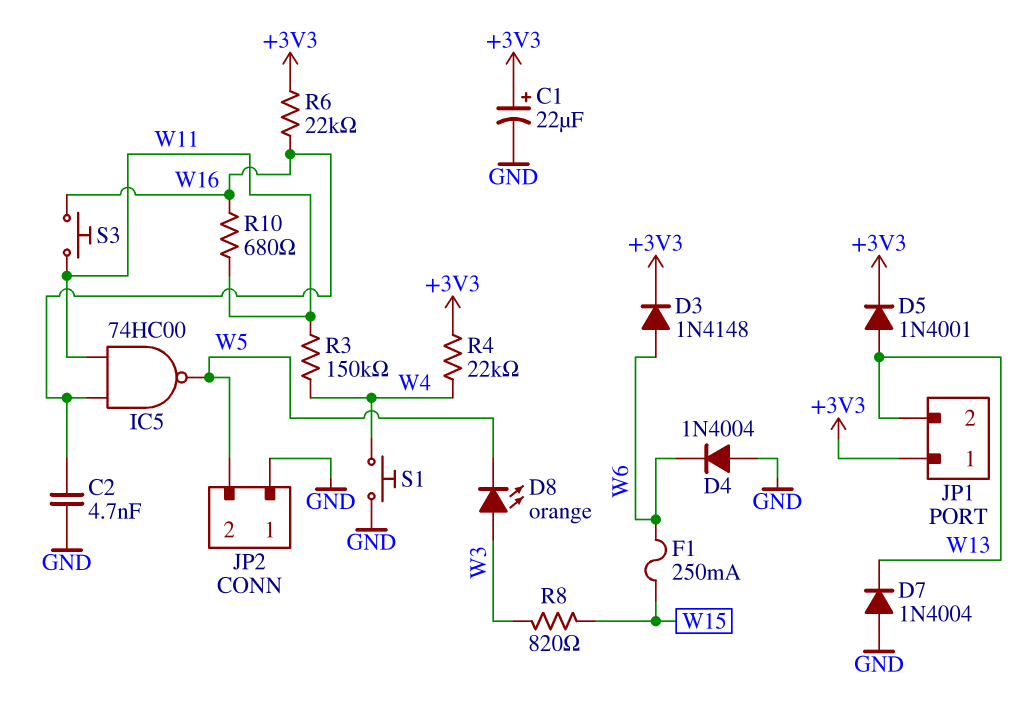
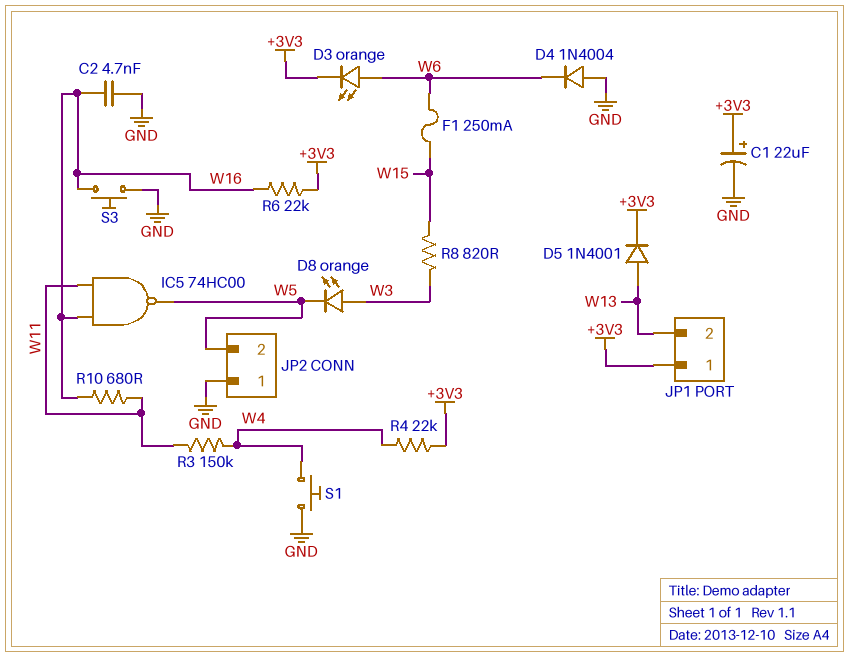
D3: diode 1N4148 (A W6, K +3V3) -> LED orange (A W6, K +3V3)
D7: diode 1N4004 (A GND, K W13) -> none
S3: button (W11, W16) -> button (GND, W16)

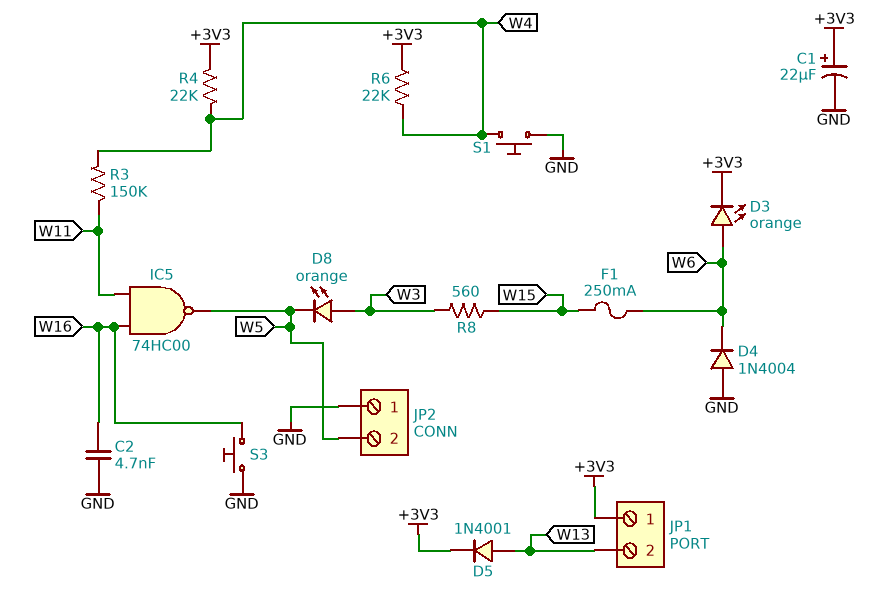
R6: 22k (+3V3, W16) -> 22k (+3V3, W4)
R8: 820 (W3, W15) -> 560 (W3, W15)
R10: 680 (W11, W16) -> none

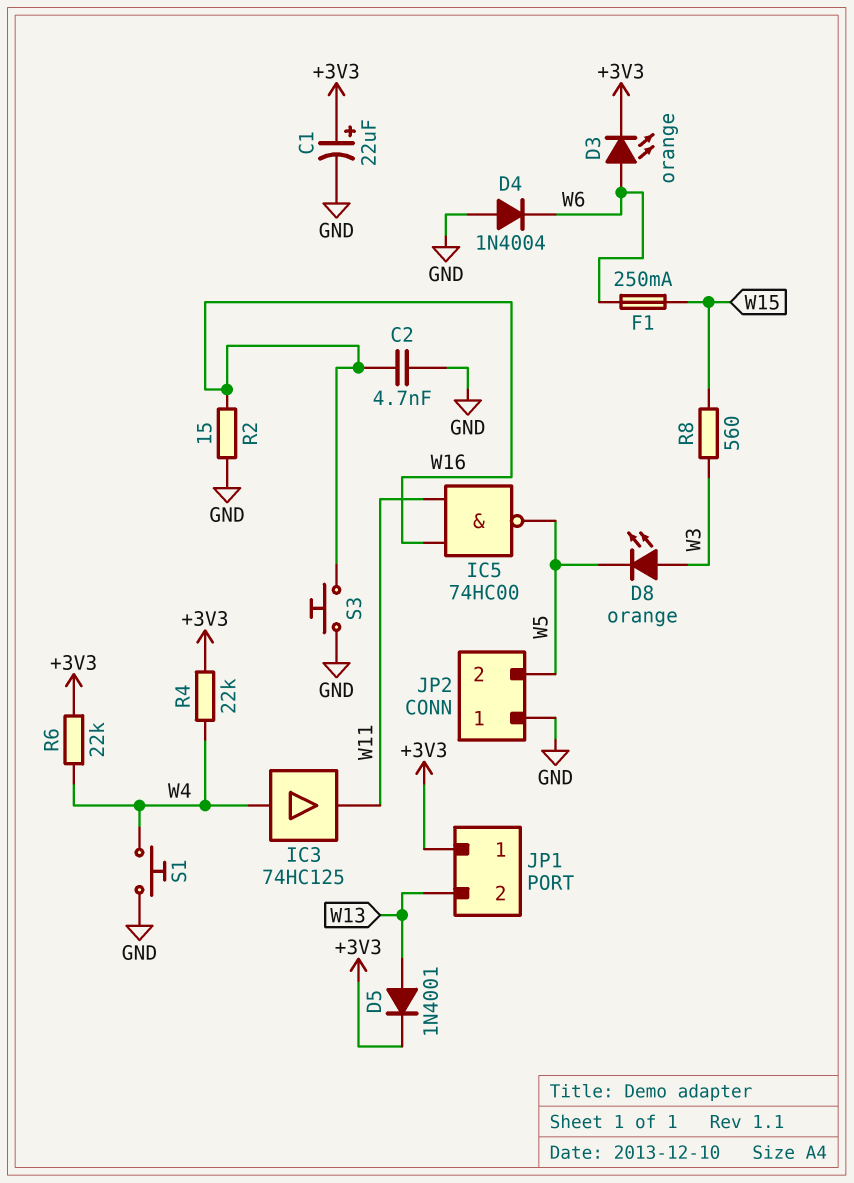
IC3: none -> buffer 74HC125 (in W4, out W11)
R2: none -> 15 (GND, W16)
R3: 150k (W4, W11) -> none

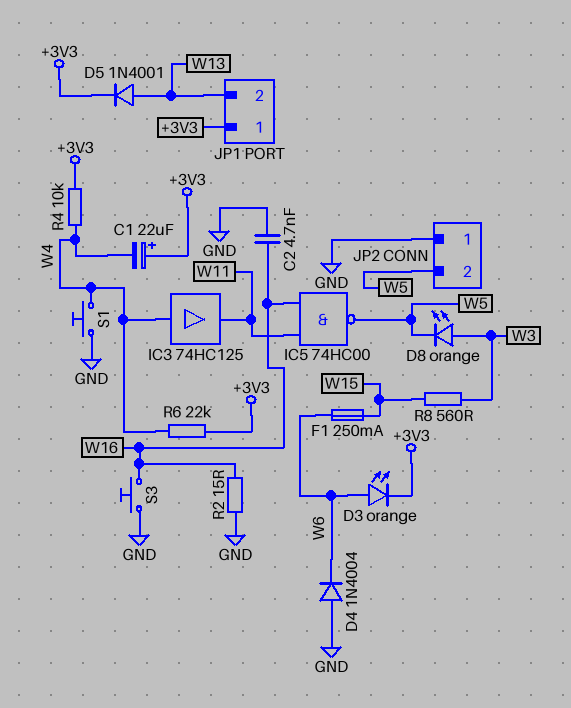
C1: 22uF (plus +3V3, minus GND) -> 22uF (plus +3V3, minus W4)
R4: 22k (+3V3, W4) -> 10k (+3V3, W4)

